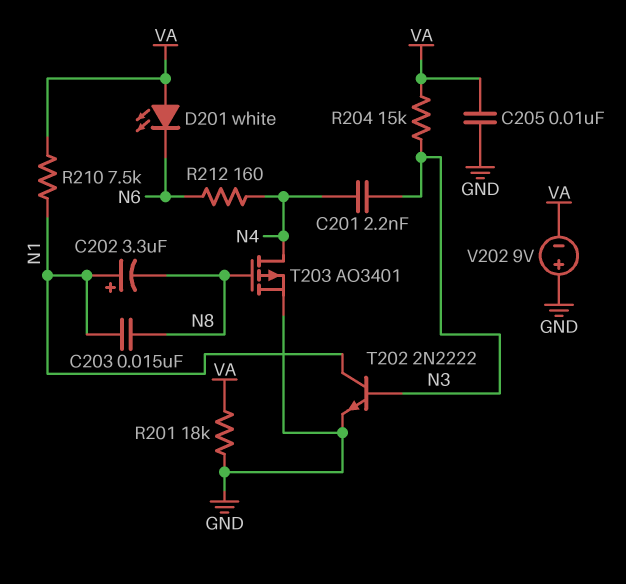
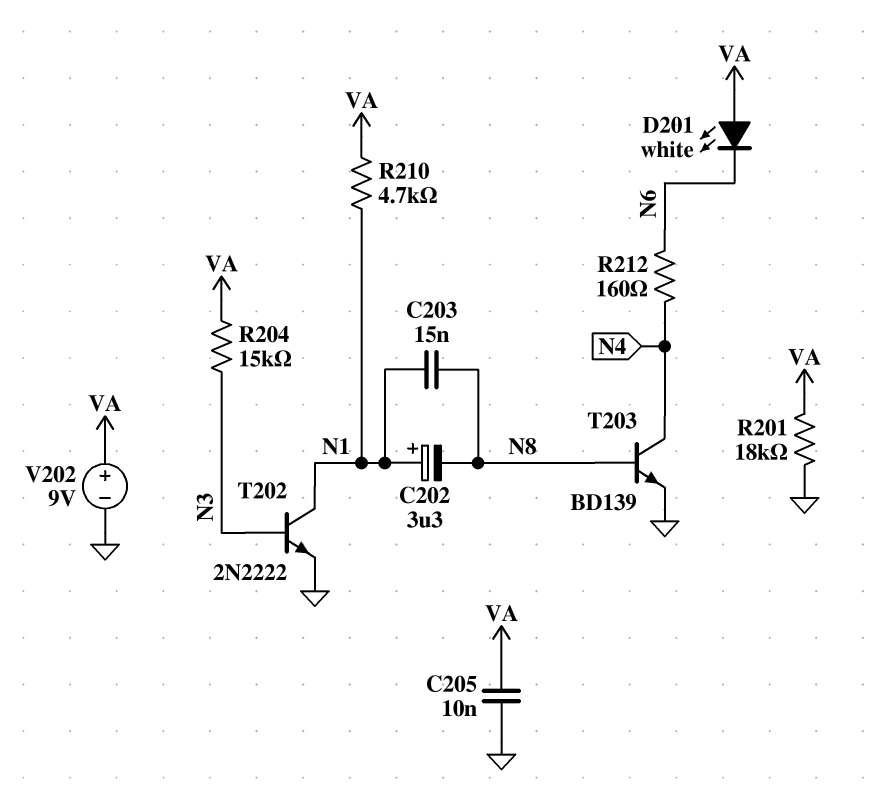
C201: 2.2nF (N3, N4) -> none
R210: 7.5k (N1, VA) -> 4.7k (N1, VA)
T203: PMOS AO3401 (G N8, D N4, S GND) -> NPN BD139 (B N8, C N4, E GND)
V202: 9V (plus GND, minus VA) -> 9V (plus VA, minus GND)

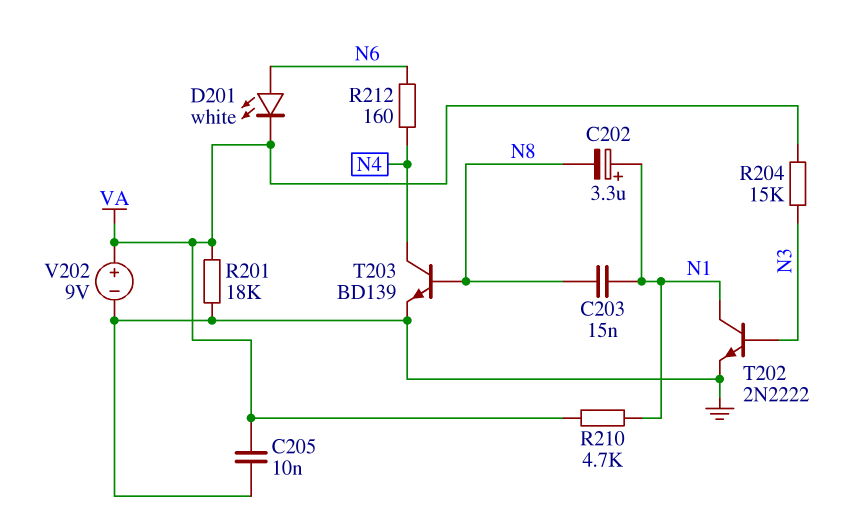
D201: LED white (A VA, K N6) -> LED white (A N6, K VA)

